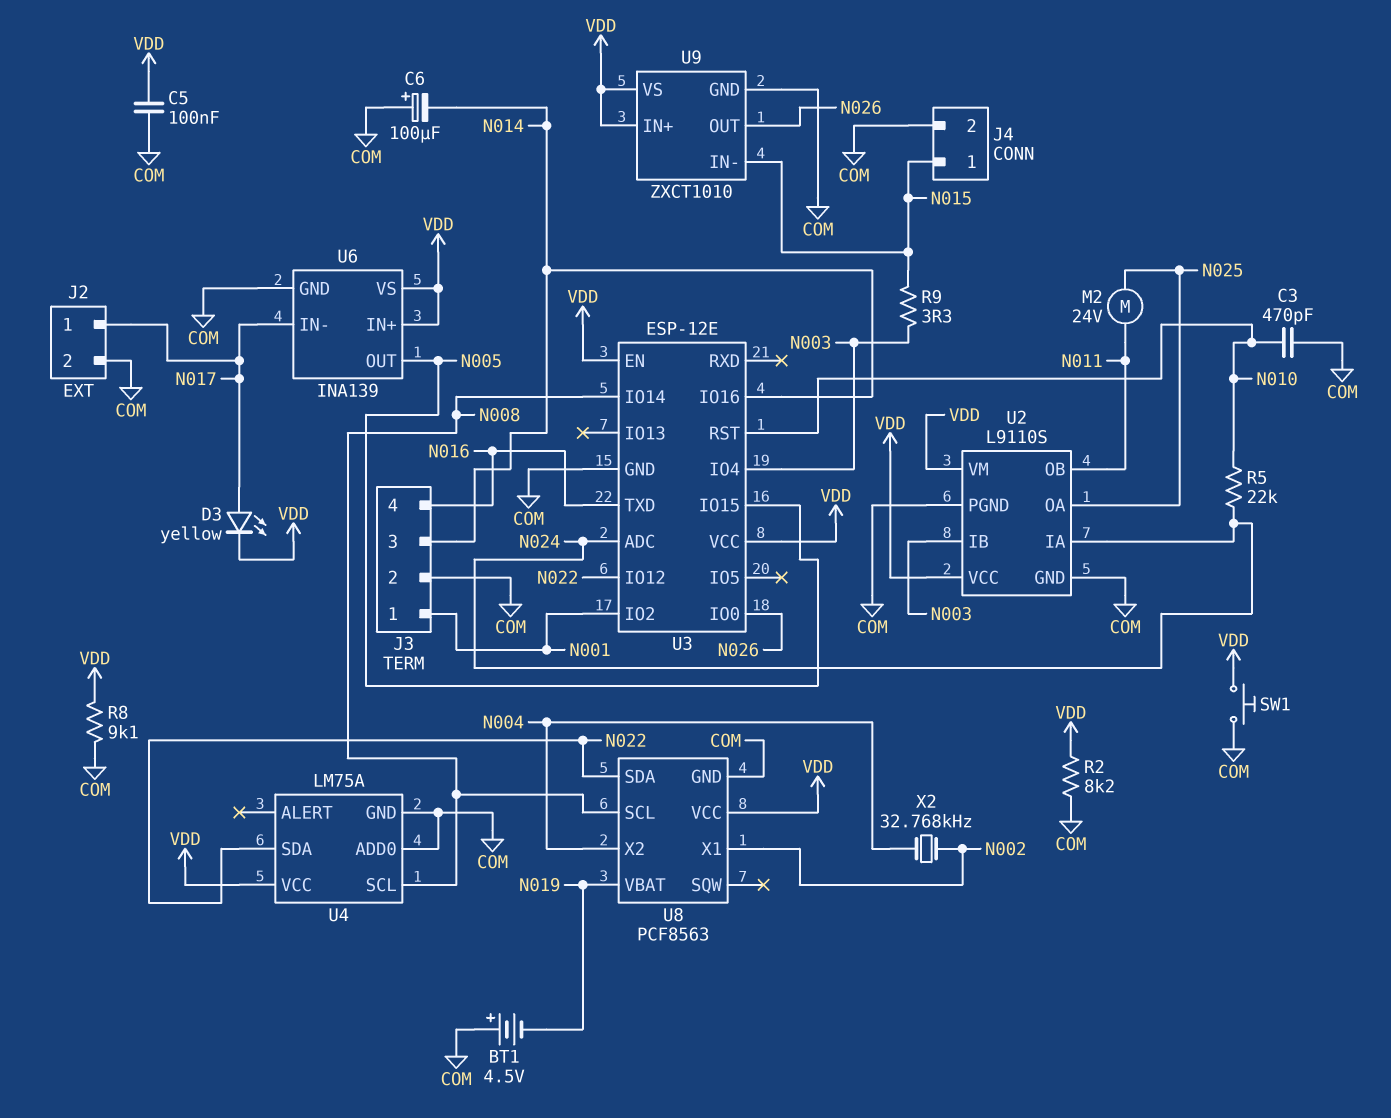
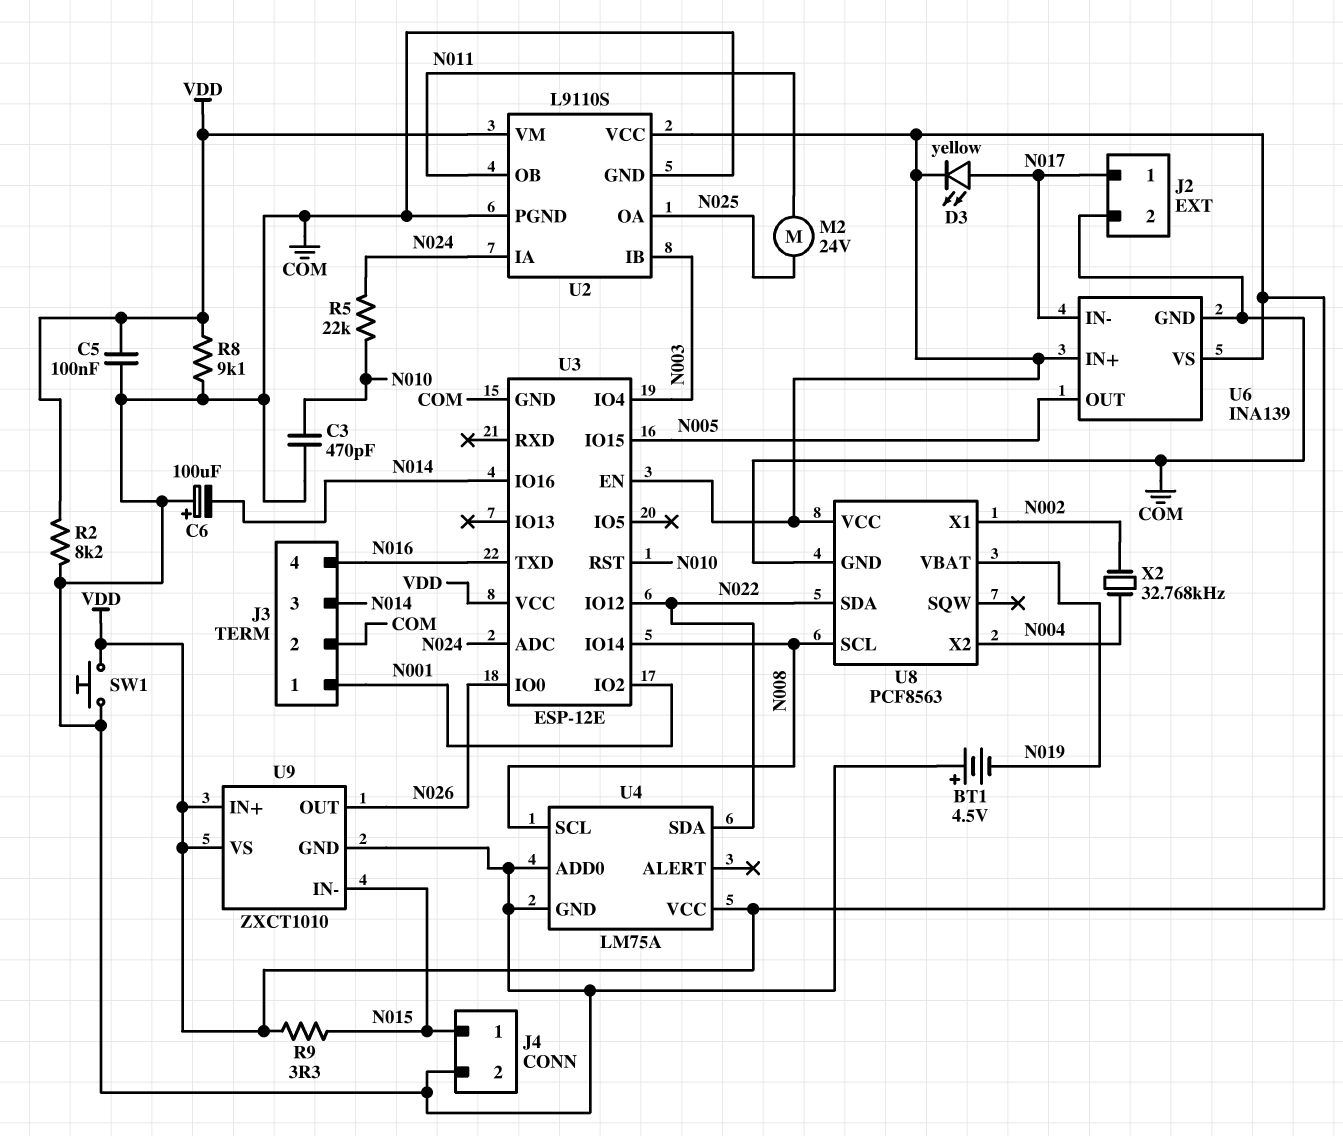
R9: 3.3 (N003, N015) -> 3.3 (N015, VDD)

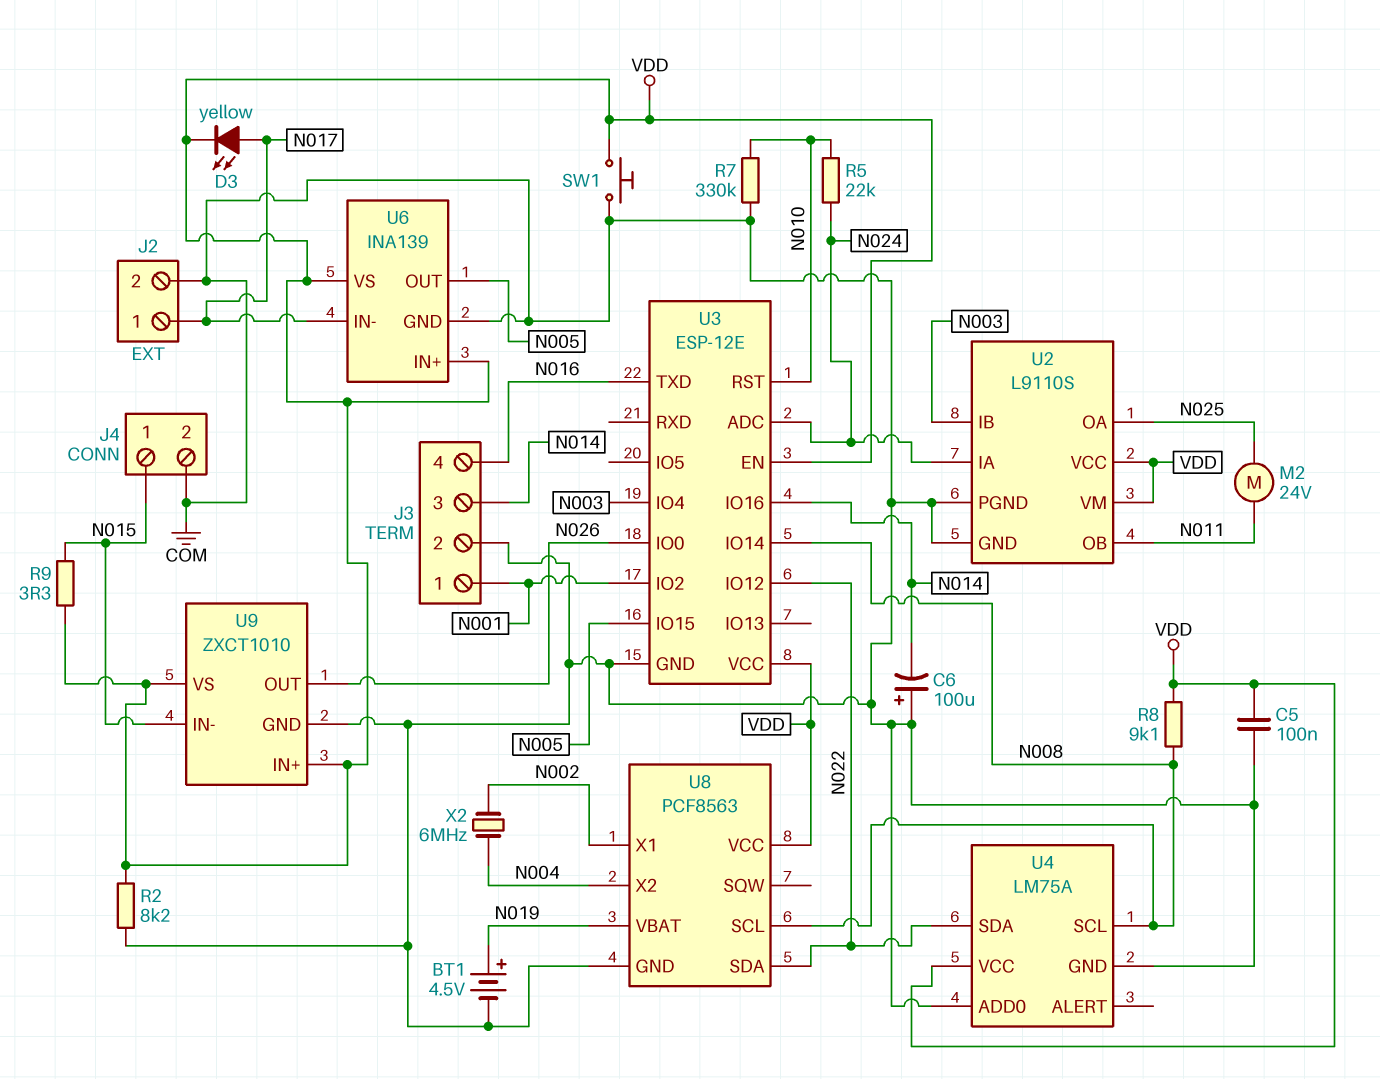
BT1: 4.5V (plus COM, minus N019) -> 4.5V (plus N019, minus COM)
C3: 470pF (COM, N010) -> none
R7: none -> 330k (COM, N010)
R8: 9.1k (COM, VDD) -> 9.1k (N008, VDD)
X2: 32.768kHz (N002, N004) -> 6MHz (N002, N004)

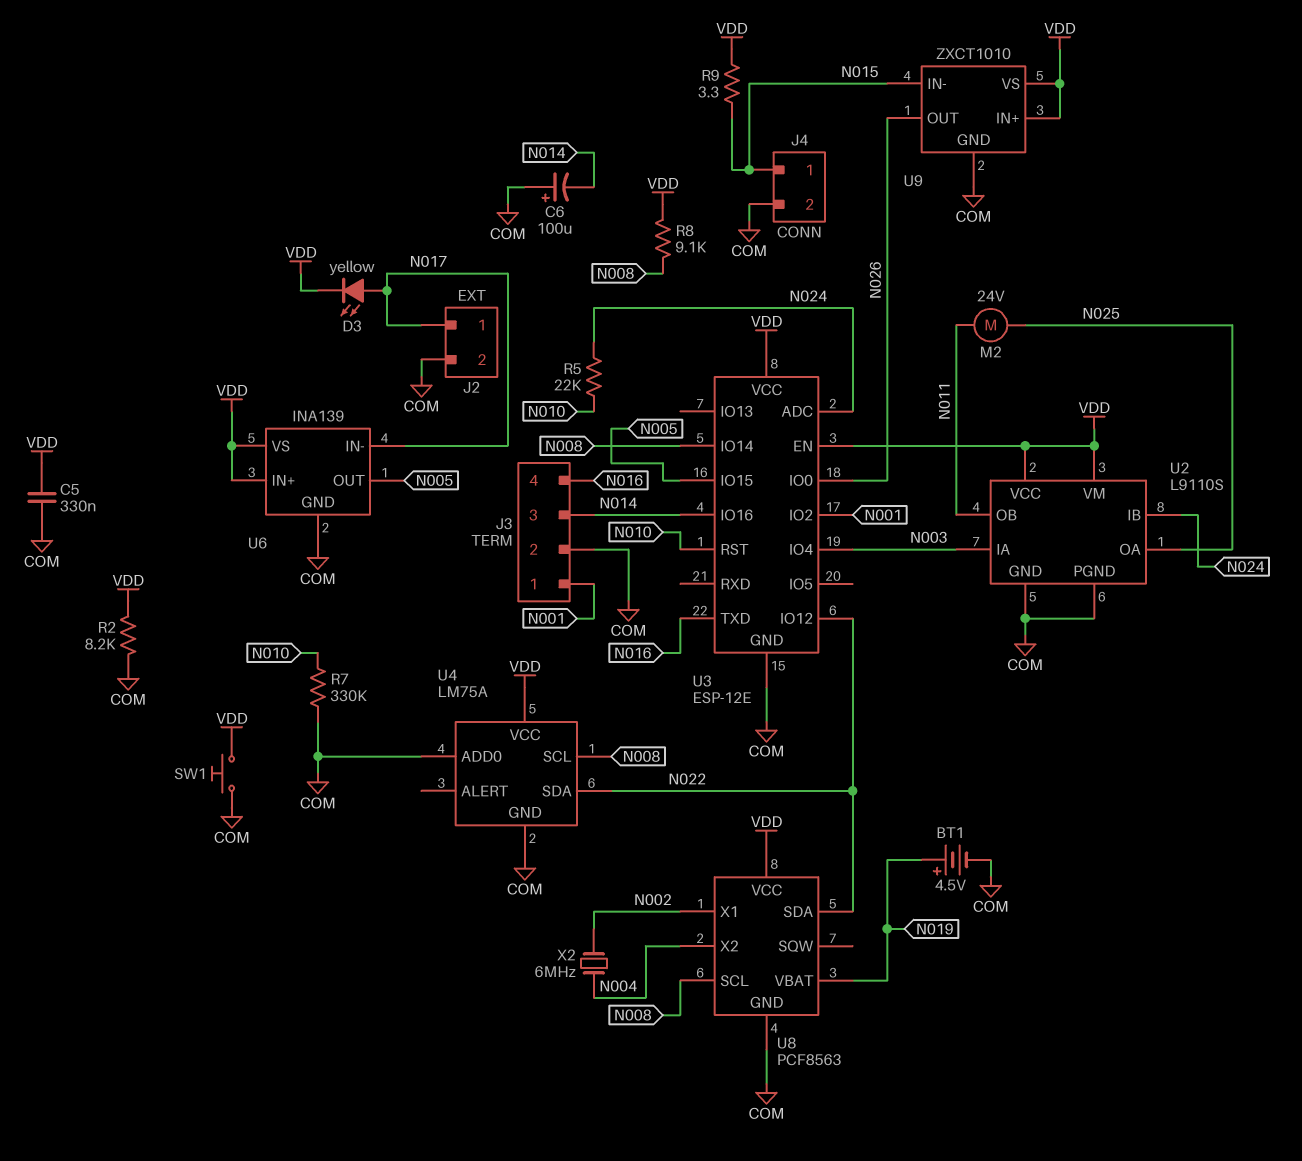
C5: 100nF (COM, VDD) -> 330nF (COM, VDD)
U2 pin IA: N024 -> N003
U2 pin IB: N003 -> N024

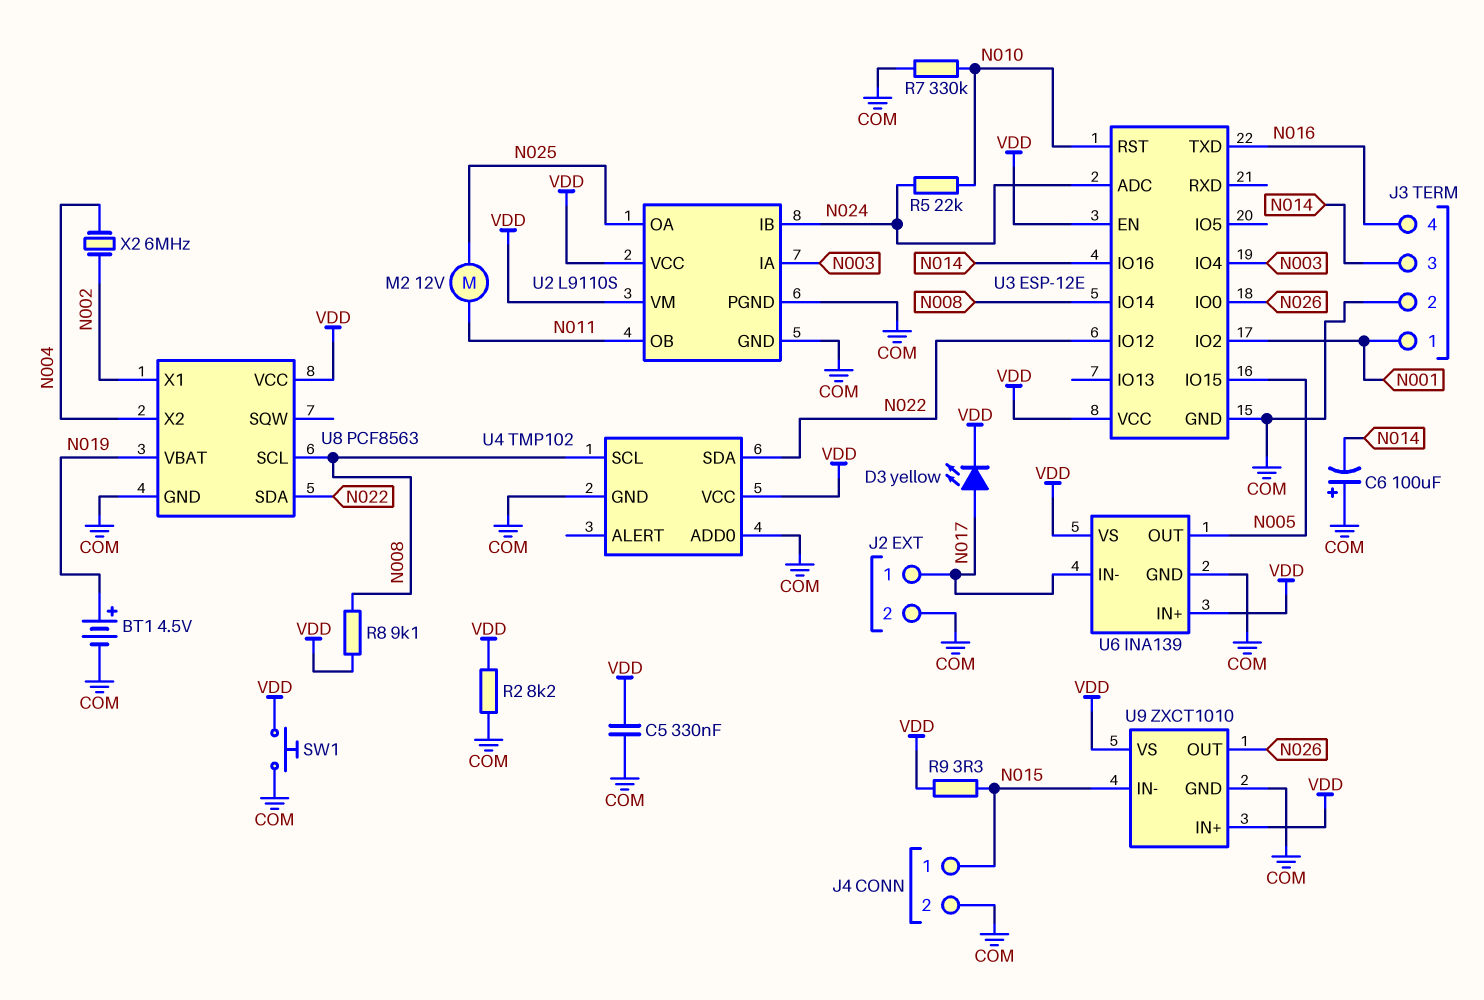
M2: motor 24V (N011, N025) -> motor 12V (N011, N025)
U4: LM75A -> TMP102

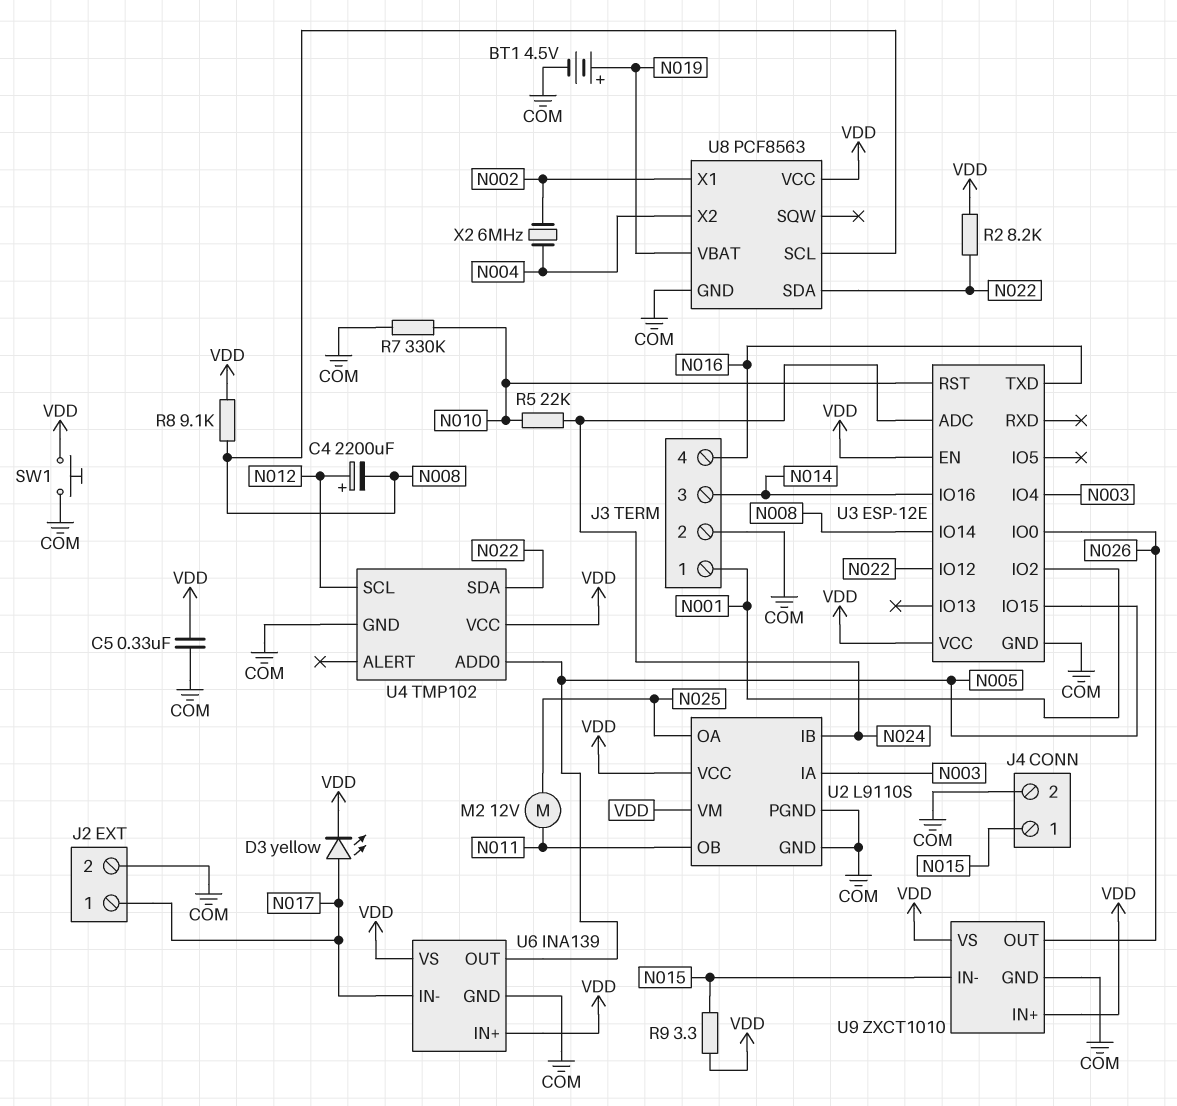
C4: none -> 2200uF (plus N012, minus N008)
C6: 100uF (plus COM, minus N014) -> none
R2: 8.2k (COM, VDD) -> 8.2k (N022, VDD)
U4 pin ADD0: COM -> N005
U4 pin SCL: N008 -> N012

